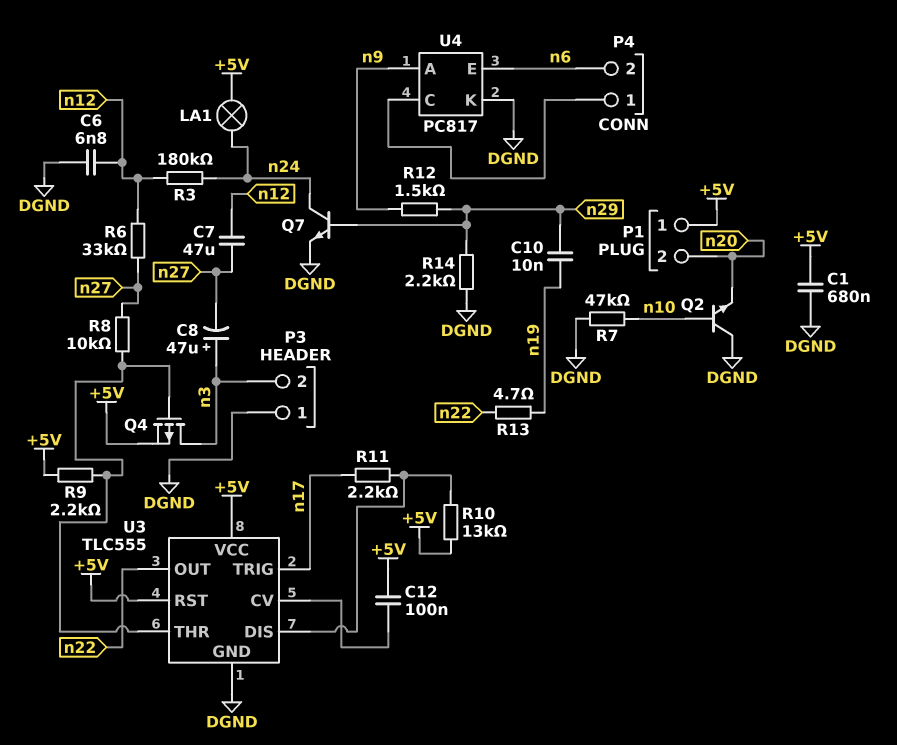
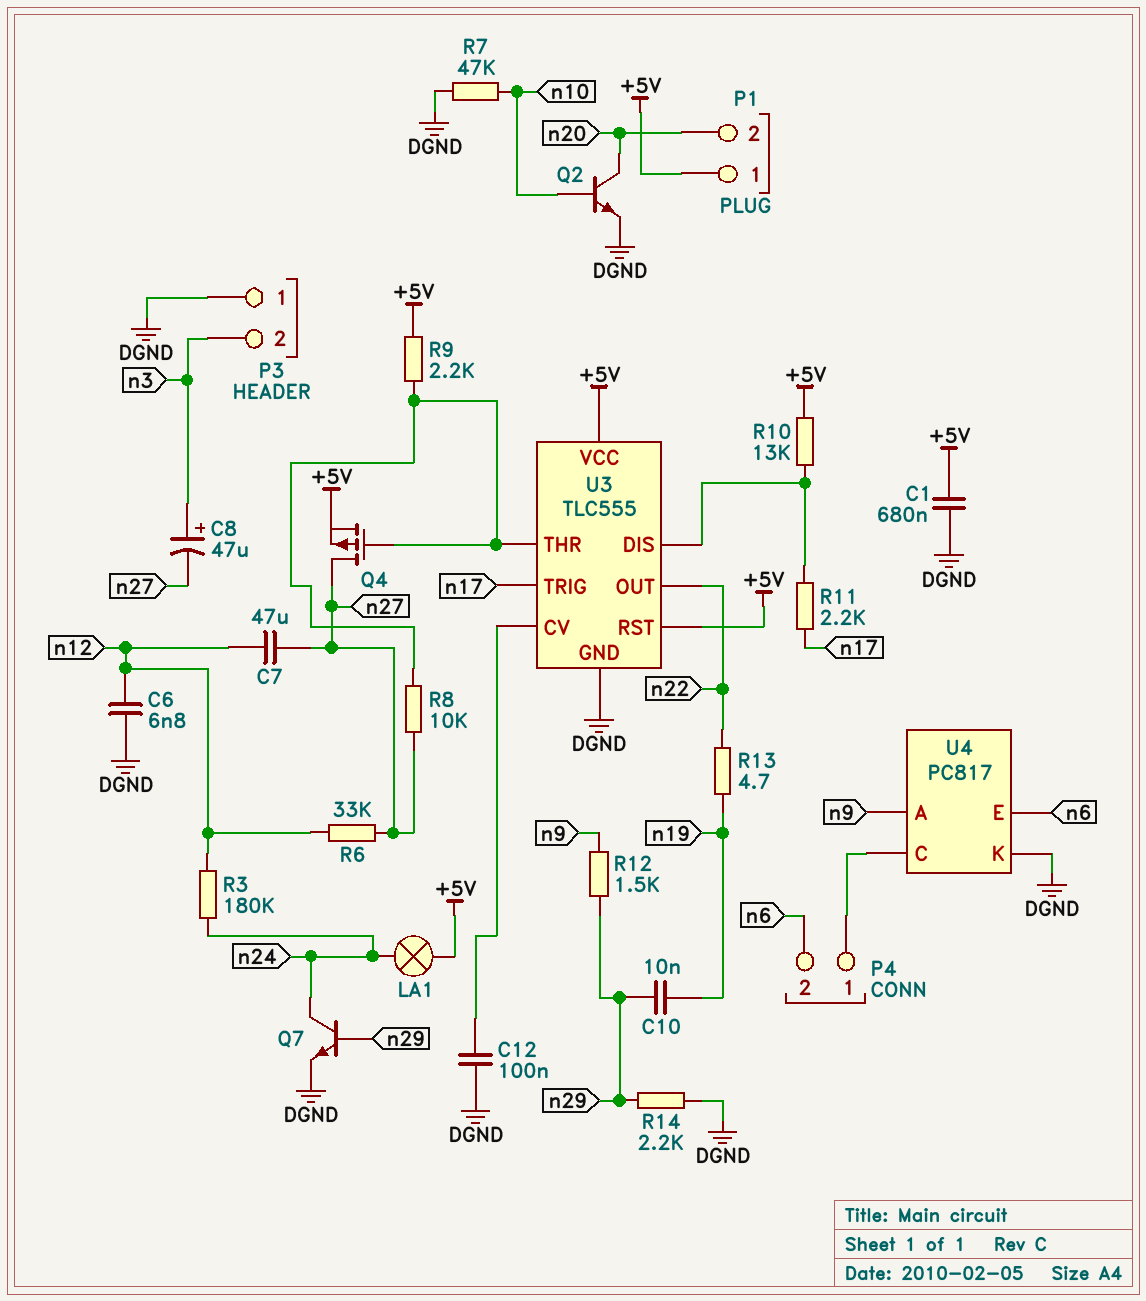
C12: 100nF (+5V, U3/CV) -> 100nF (DGND, U3/CV)
Q2: NPN (B n10, C DGND, E n20) -> NPN (B n10, C n20, E DGND)
Q4: PMOS (G U3/THR, D n3, S +5V) -> PMOS (G U3/THR, D n27, S +5V)

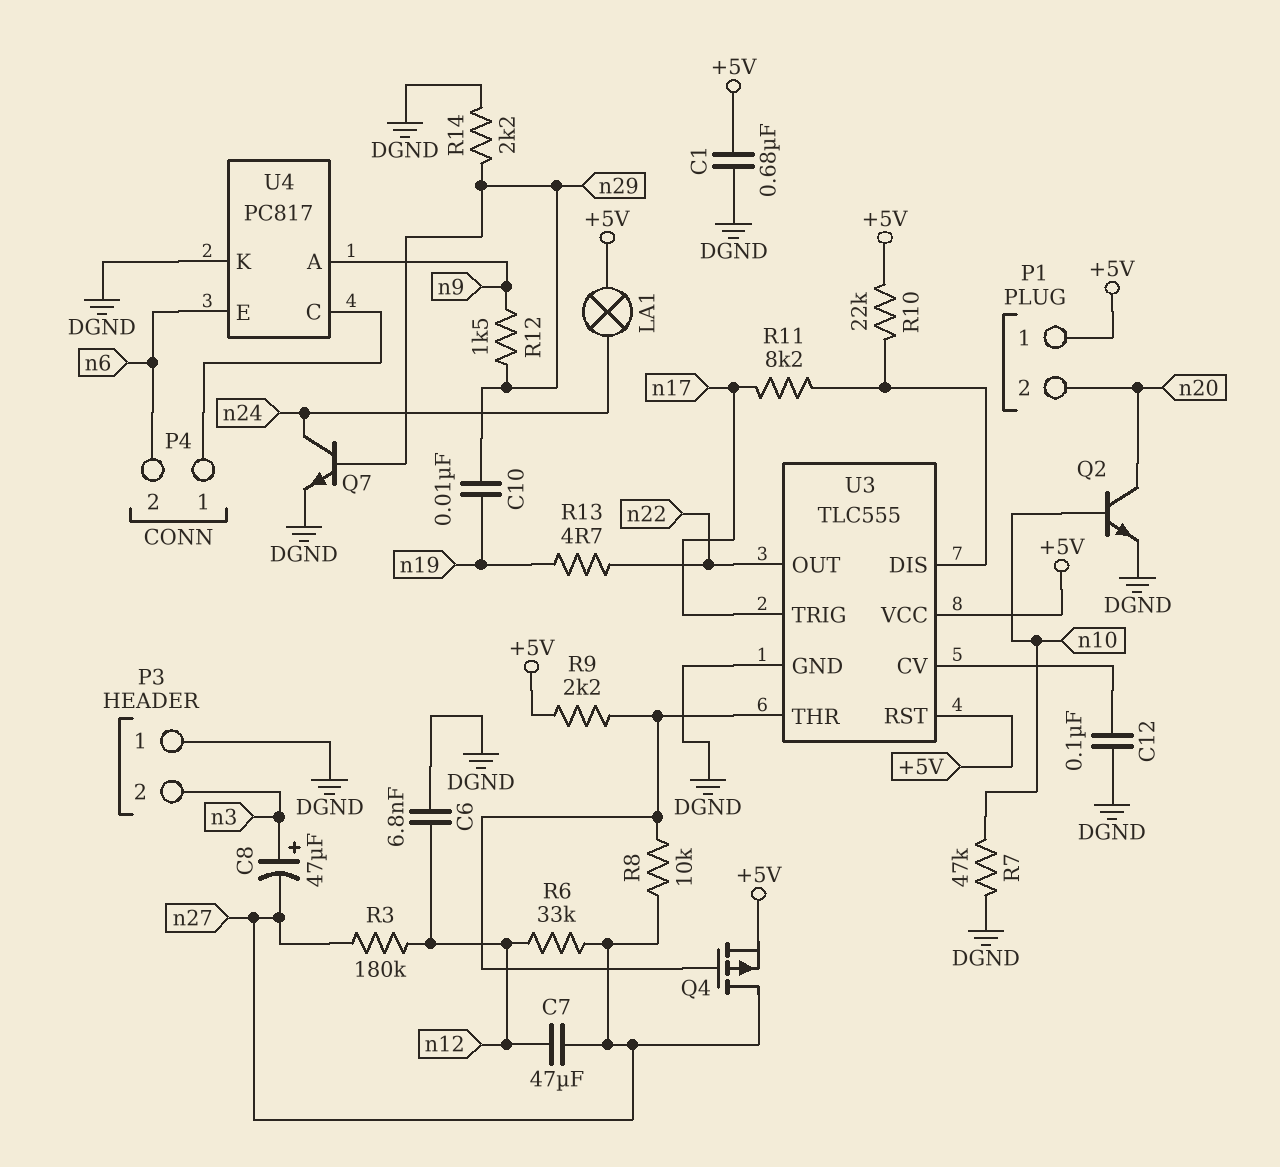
R3: 180k (n12, n24) -> 180k (n12, n27)
R10: 13k (+5V, U3/DIS) -> 22k (+5V, U3/DIS)
R11: 2.2k (U3/DIS, n17) -> 8.2k (U3/DIS, n17)

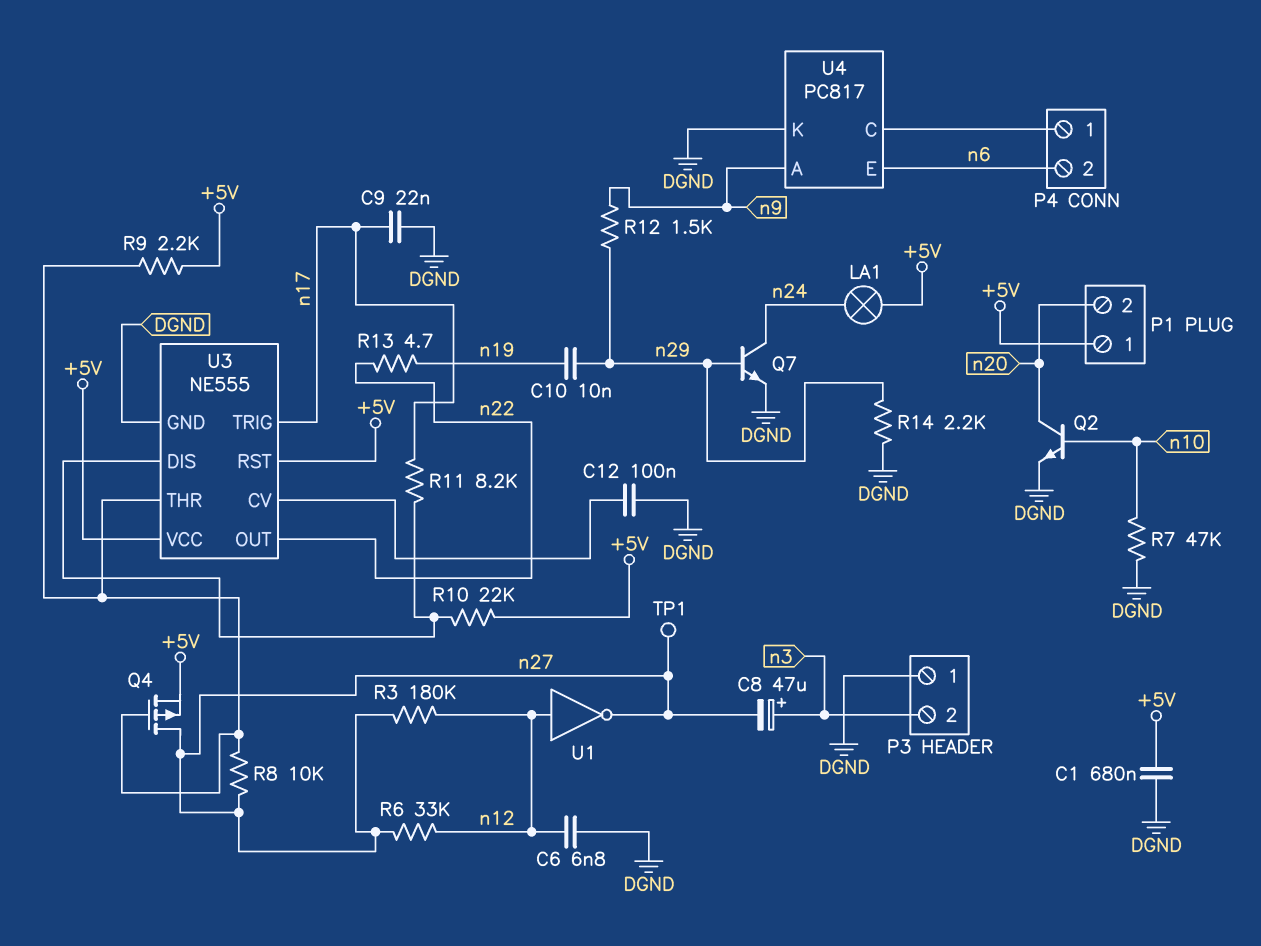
C7: 47uF (n12, n27) -> none
C9: none -> 22nF (DGND, n17)
TP1: none -> test point (n27)
U1: none -> NOT (in n12, out n27)
U3: TLC555 -> NE555

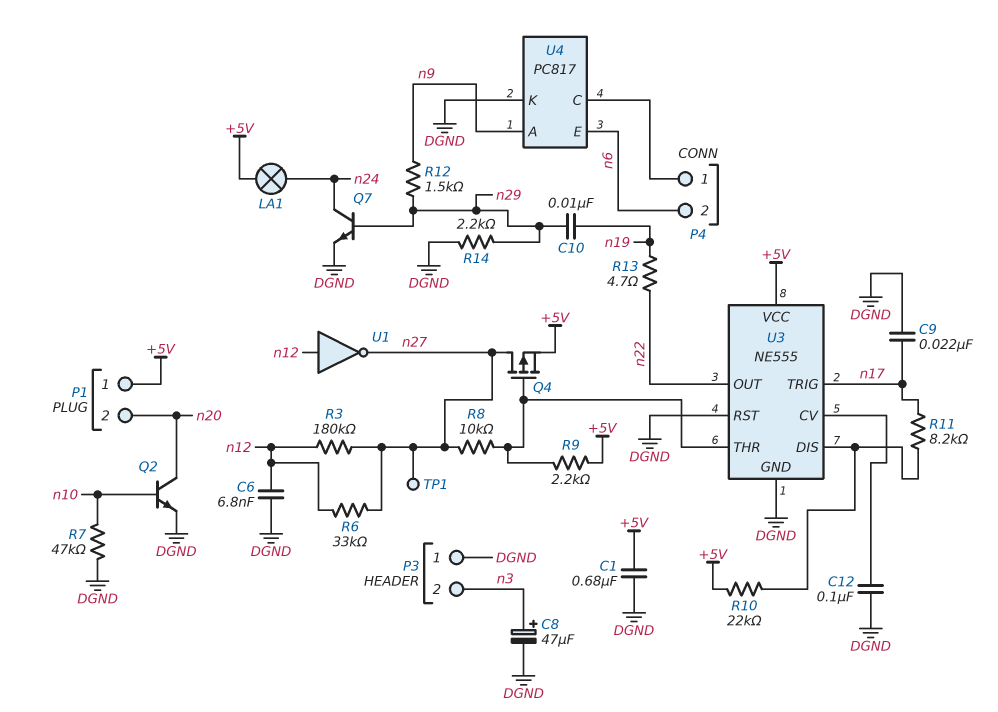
C8: 47uF (plus n3, minus n27) -> 47uF (plus n3, minus DGND)
U3 pin RST: +5V -> DGND

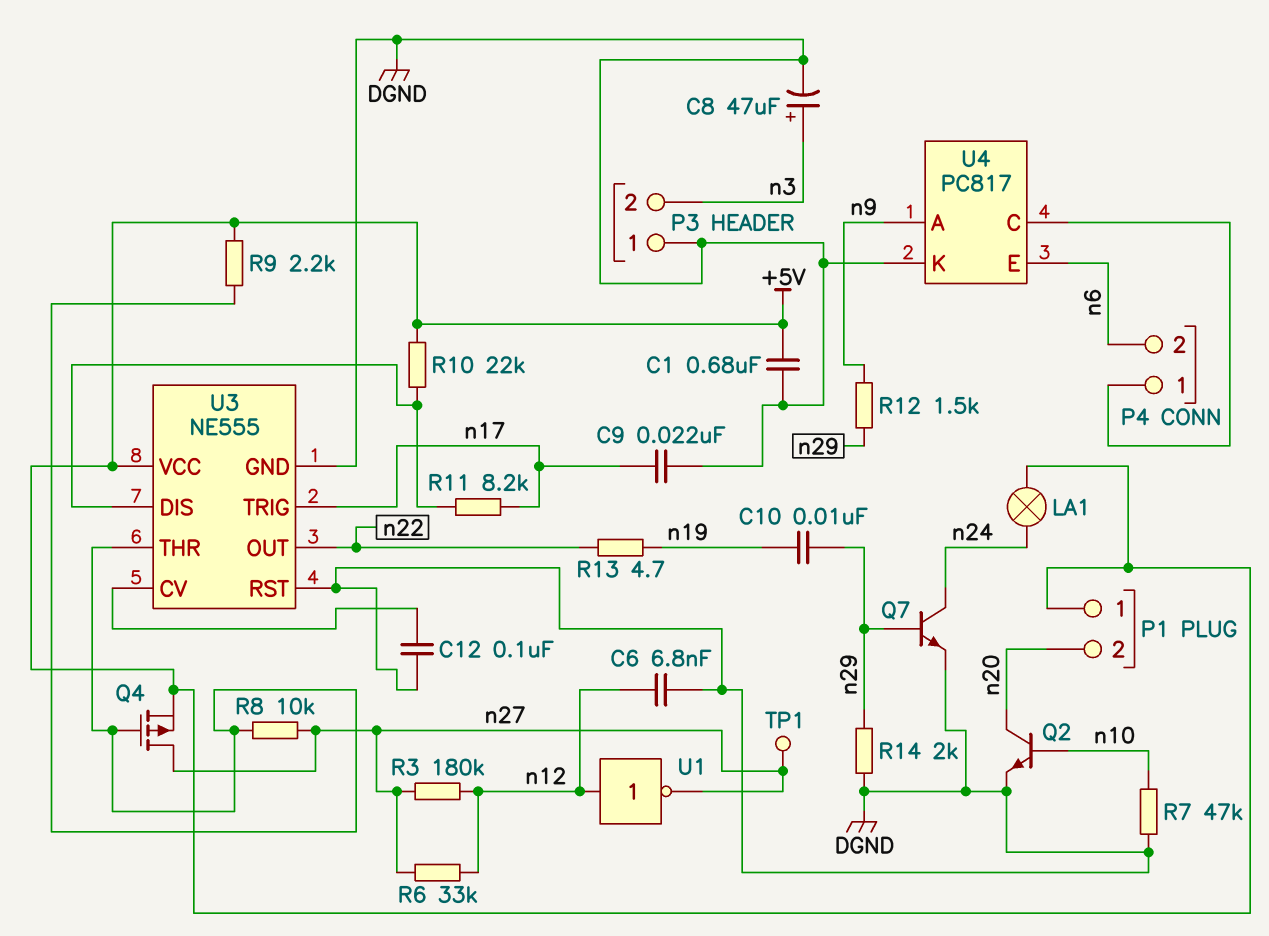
R14: 2.2k (DGND, n29) -> 2k (DGND, n29)

